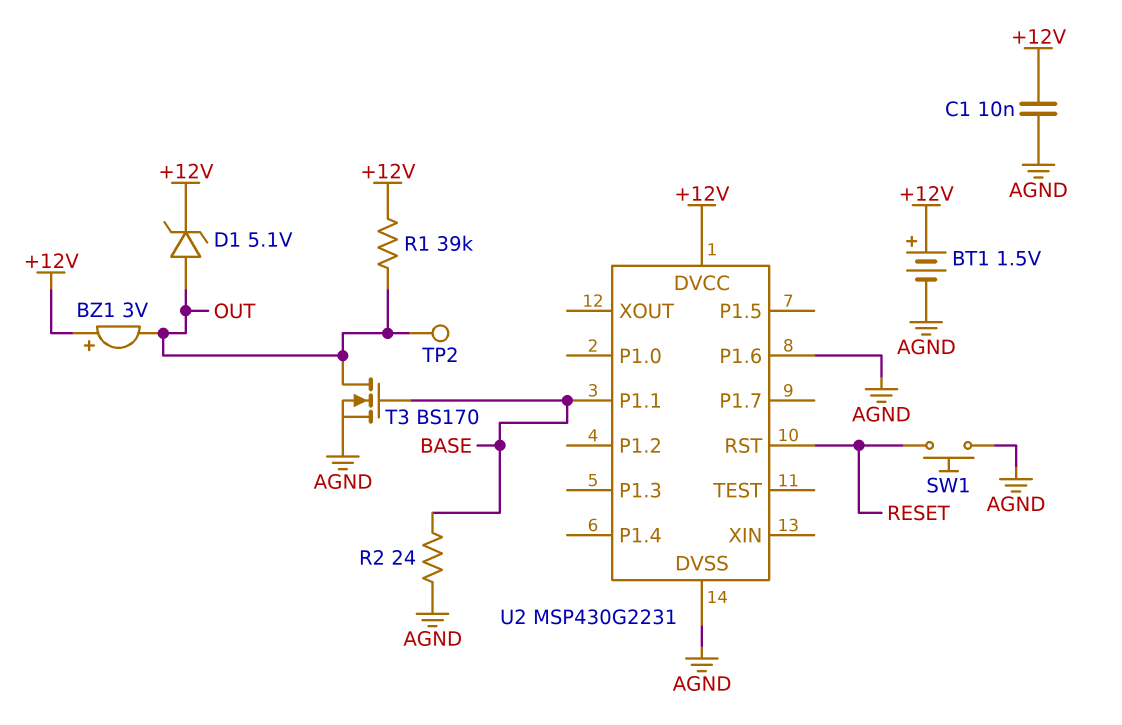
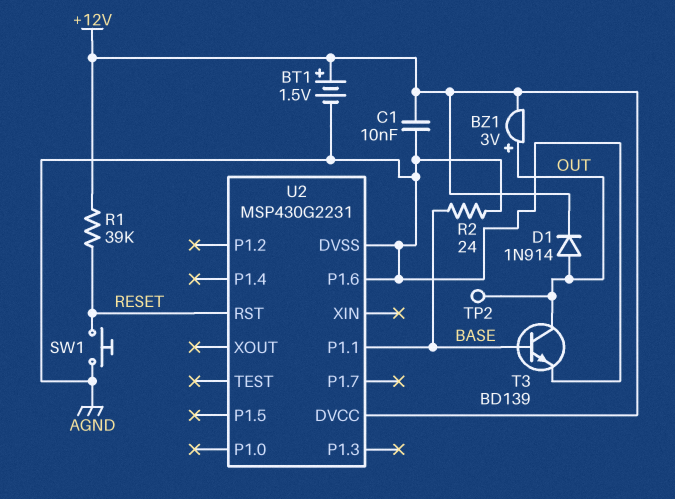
BZ1: buzzer 3V (plus +12V, minus OUT) -> buzzer 3V (plus OUT, minus +12V)
D1: zener 5.1V (A OUT, K +12V) -> diode 1N914 (A OUT, K +12V)
R1: 39k (+12V, OUT) -> 39k (+12V, RESET)
T3: NMOS BS170 (G BASE, D OUT, S AGND) -> NPN BD139 (B BASE, C OUT, E AGND)

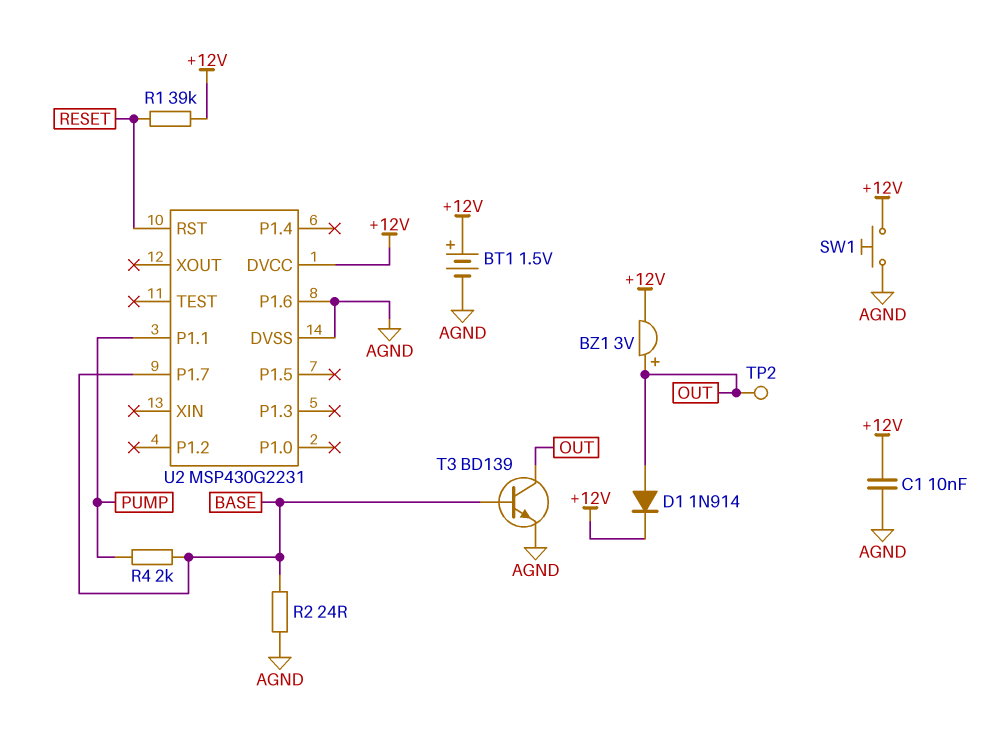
R4: none -> 2k (BASE, PUMP)
SW1: button (AGND, RESET) -> button (+12V, AGND)
U2 pin P1.1: BASE -> PUMP
U2 pin P1.7: none -> BASE

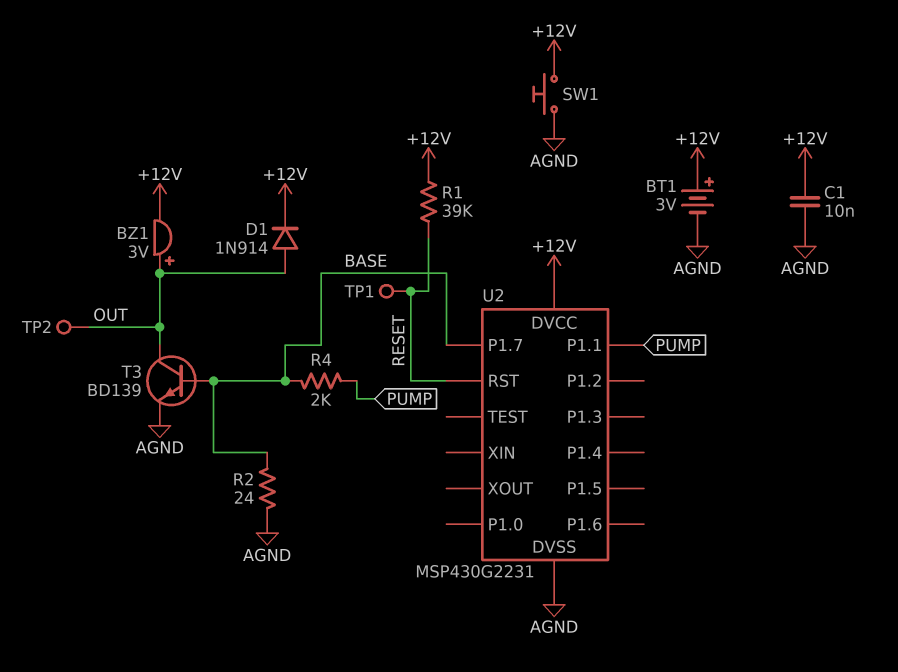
BT1: 1.5V (plus +12V, minus AGND) -> 3V (plus +12V, minus AGND)
TP1: none -> test point (RESET)
U2 pin P1.6: AGND -> none

